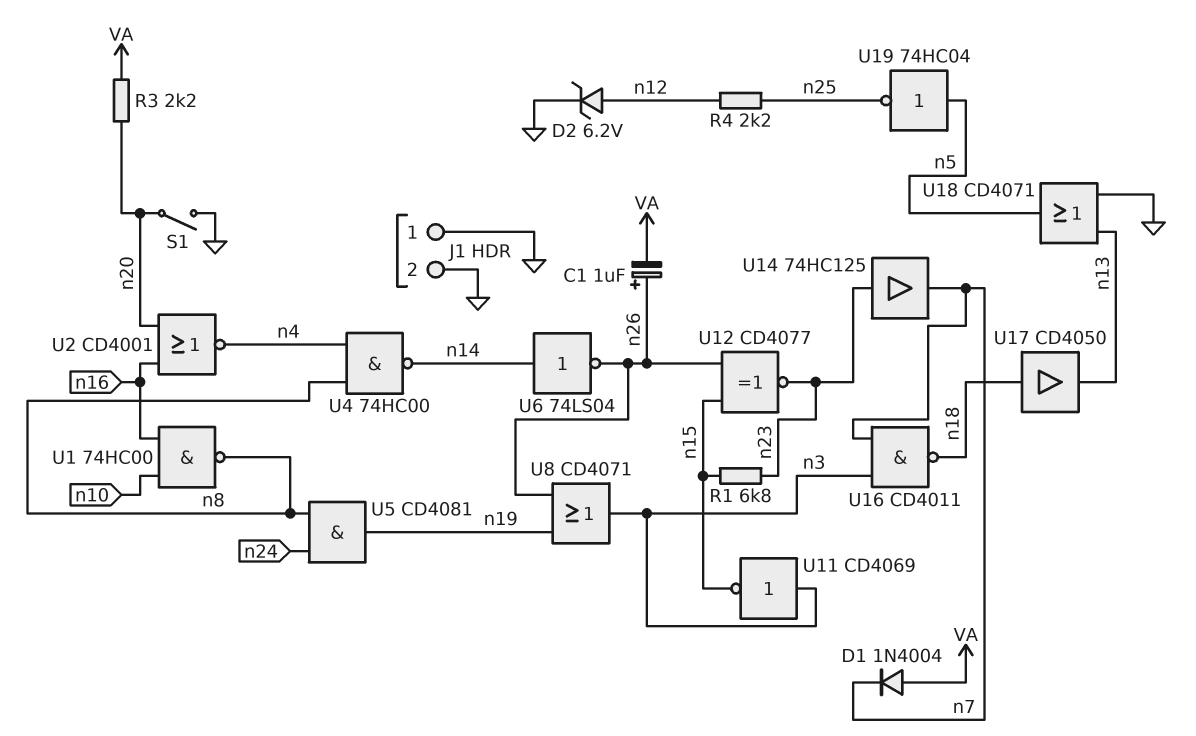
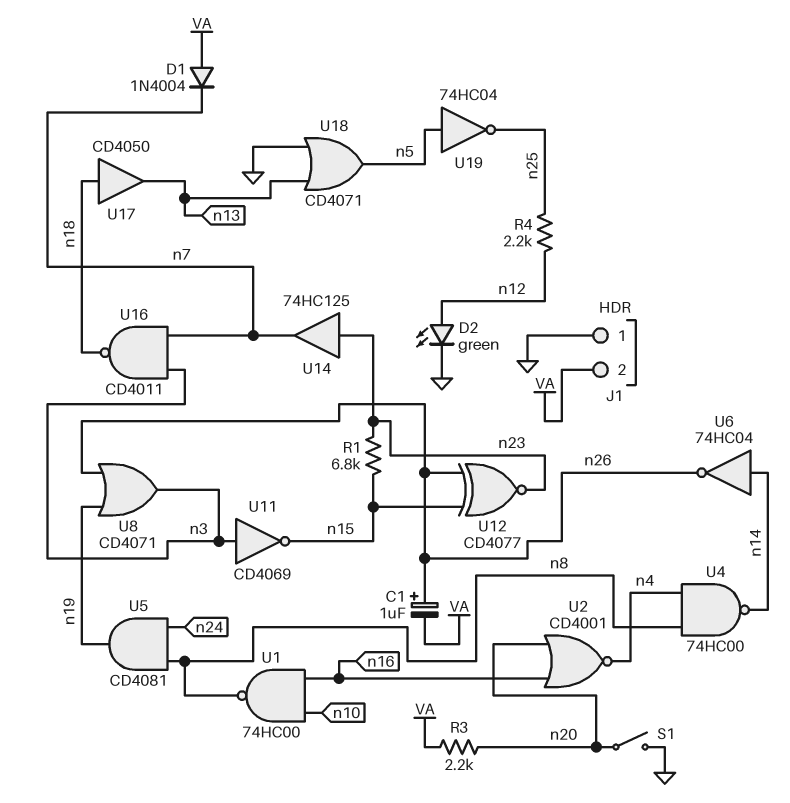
D2: zener 6.2V (A n12, K GND) -> LED green (A n12, K GND)
J1 pin 2: GND -> VA
U6: NOT 74LS04 (in n14, out n26) -> NOT 74HC04 (in n14, out n26)

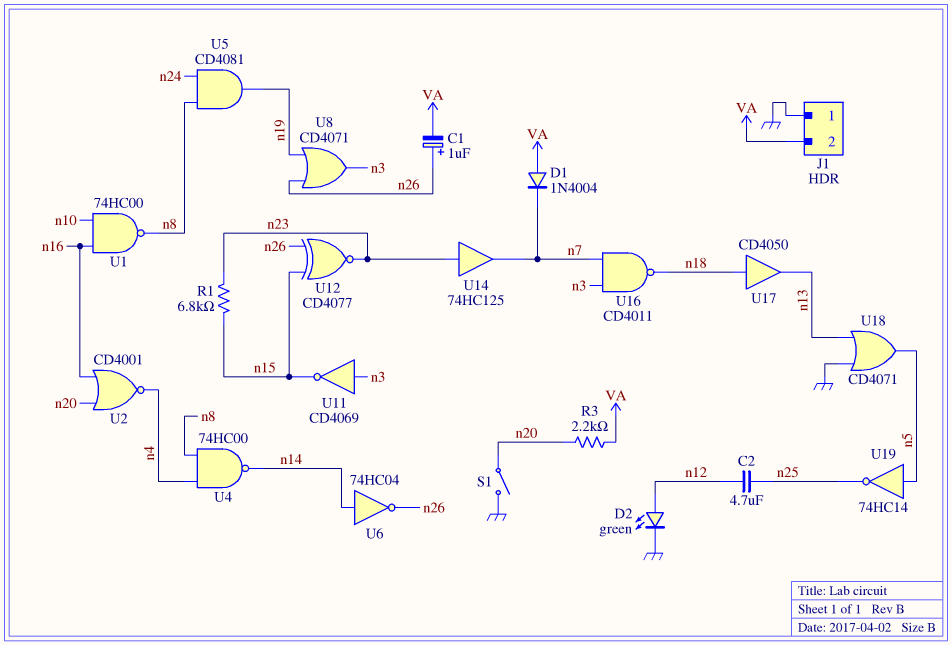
C2: none -> 4.7uF (n12, n25)
R4: 2.2k (n12, n25) -> none
U19: NOT 74HC04 (in n5, out n25) -> NOT 74HC14 (in n5, out n25)

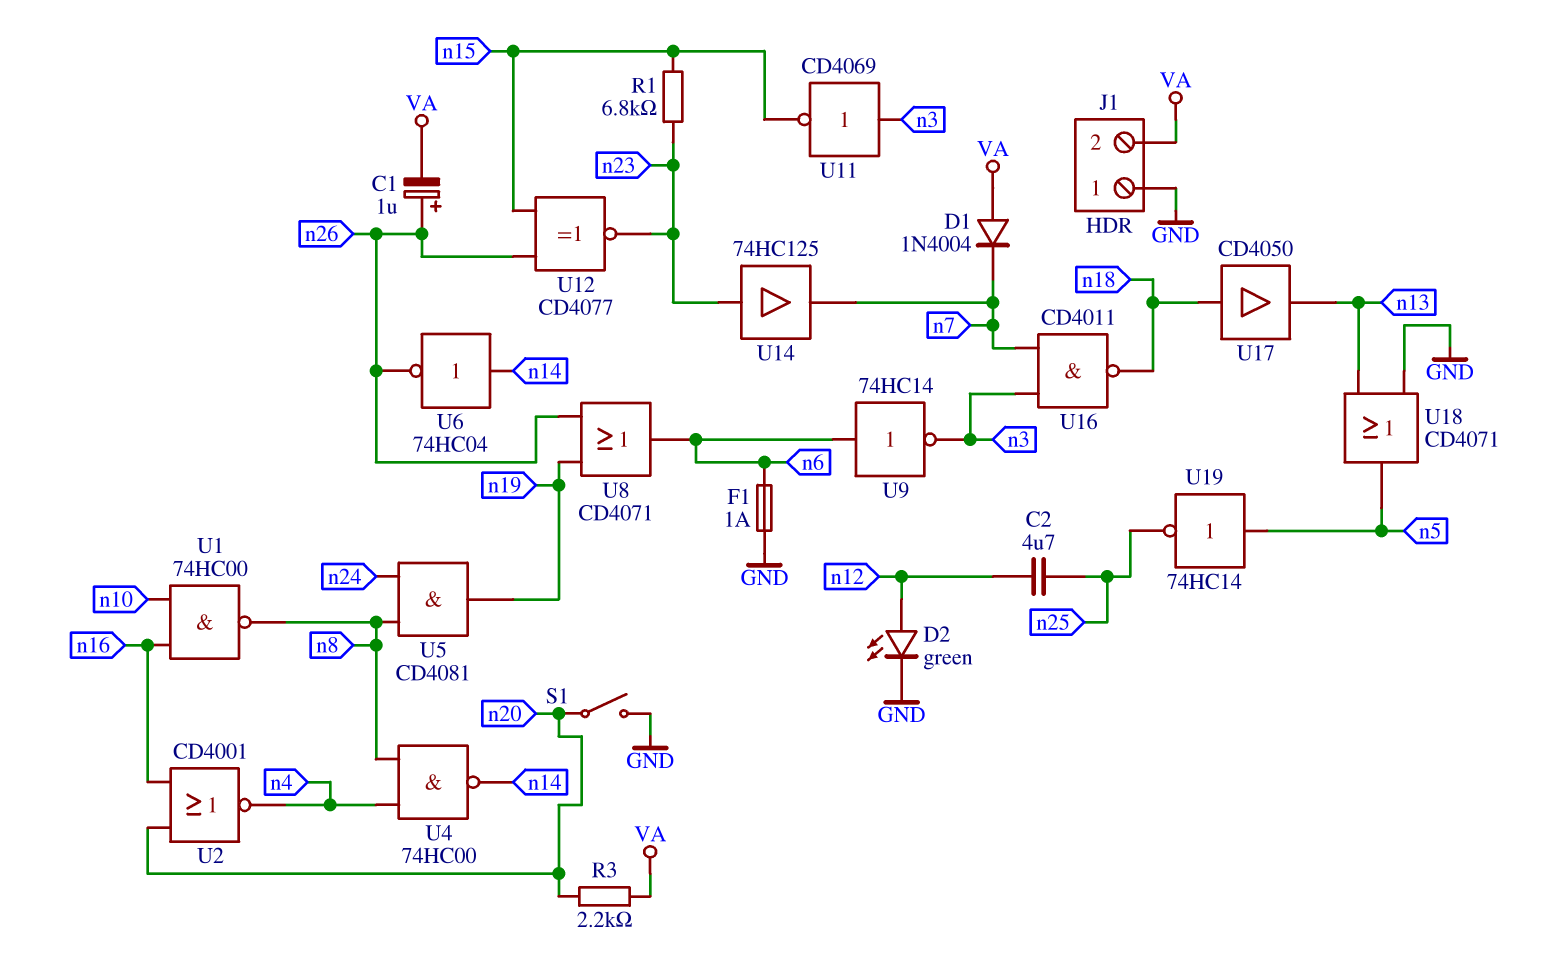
F1: none -> 1A (GND, n6)
U8: OR CD4071 (in n19, in n26, out n3) -> OR CD4071 (in n19, in n26, out n6)
U9: none -> NOT 74HC14 (in n6, out n3)

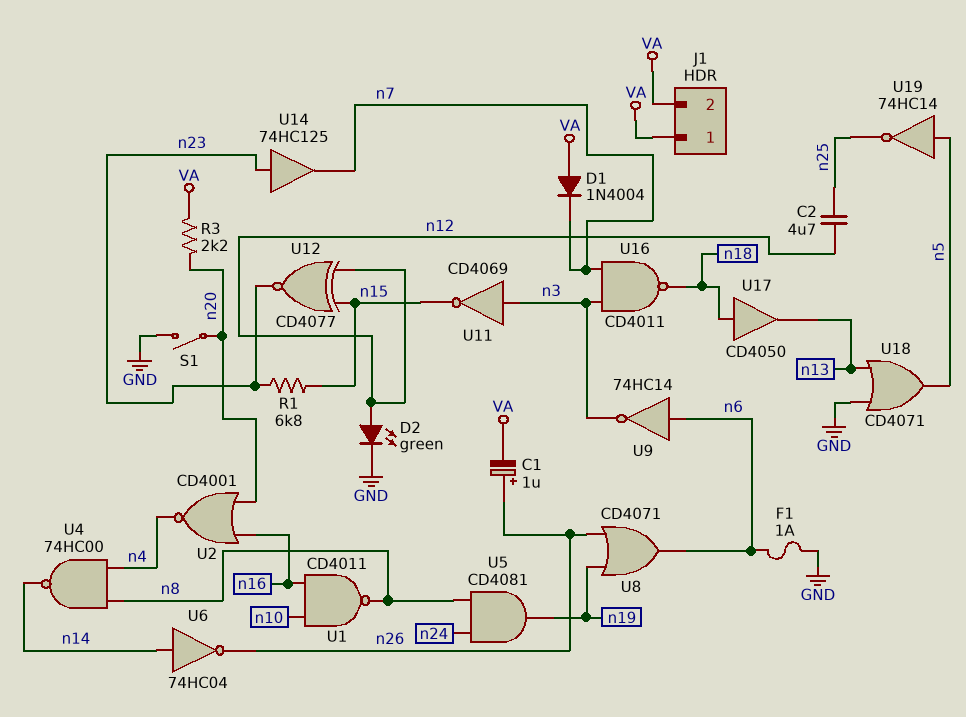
J1 pin 1: GND -> VA
U1: NAND 74HC00 (in n10, in n16, out n8) -> NAND CD4011 (in n10, in n16, out n8)
U12: XNOR CD4077 (in n15, in n26, out n23) -> XNOR CD4077 (in n12, in n15, out n23)

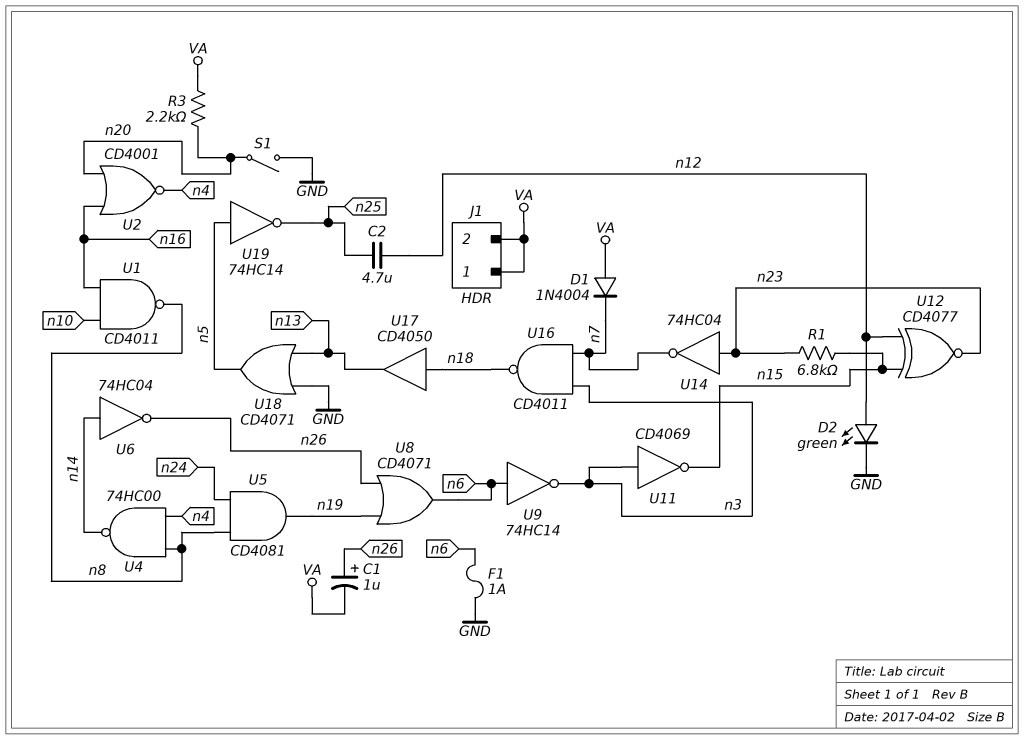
U14: buffer 74HC125 (in n23, out n7) -> NOT 74HC04 (in n23, out n7)

